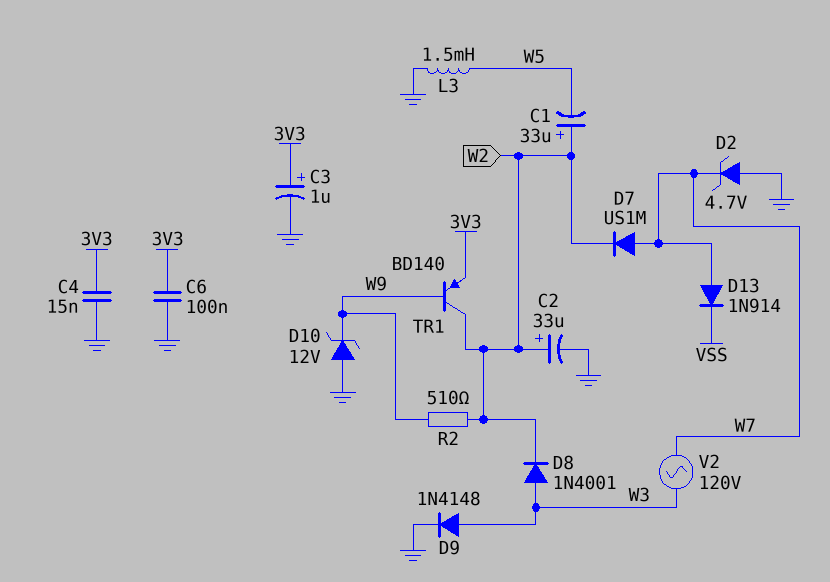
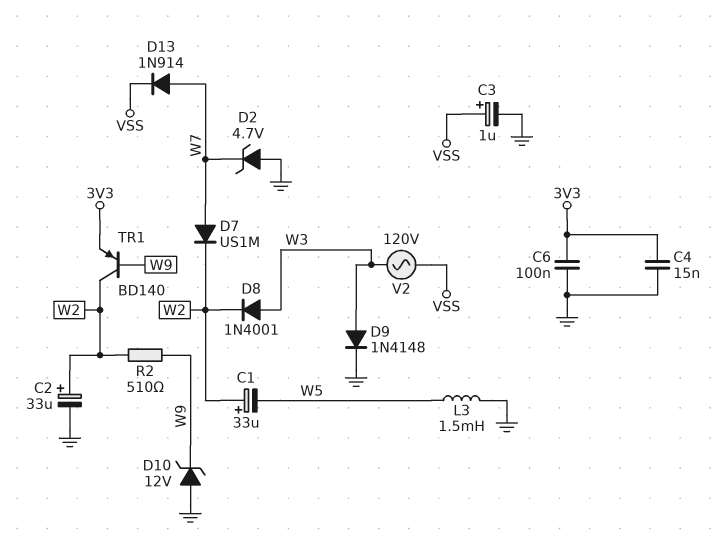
C3: 1uF (plus 3V3, minus GND) -> 1uF (plus VSS, minus GND)
V2: AC 120V (W3, W7) -> AC 120V (VSS, W3)

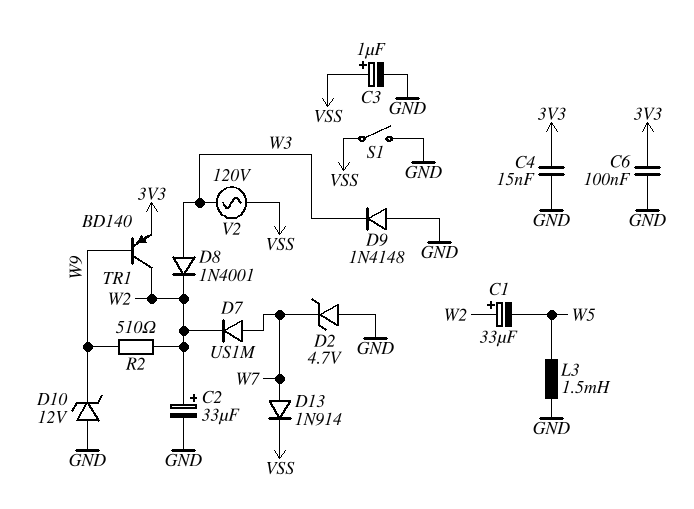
D9: diode 1N4148 (A W3, K GND) -> diode 1N4148 (A GND, K W3)
S1: none -> switch (GND, VSS)

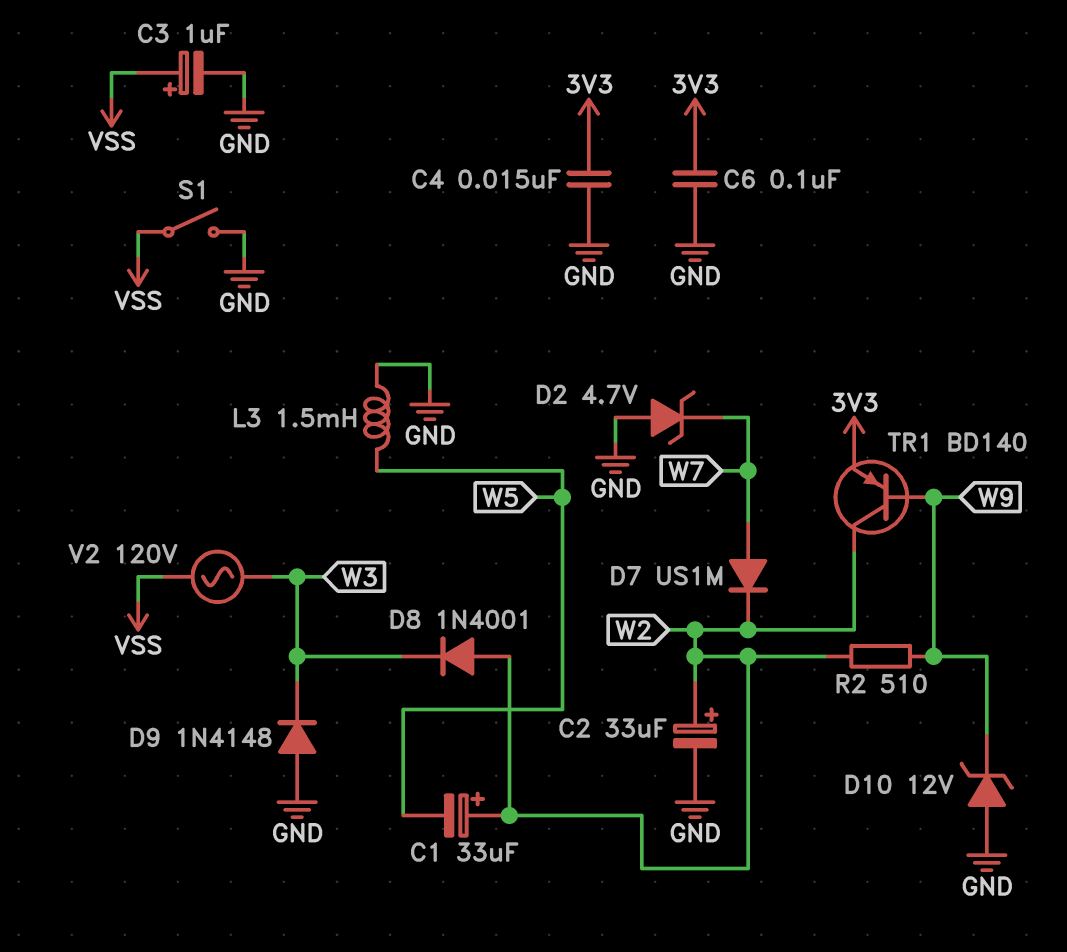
D8: diode 1N4001 (A W3, K W2) -> diode 1N4001 (A W2, K W3)
D13: diode 1N914 (A W7, K VSS) -> none

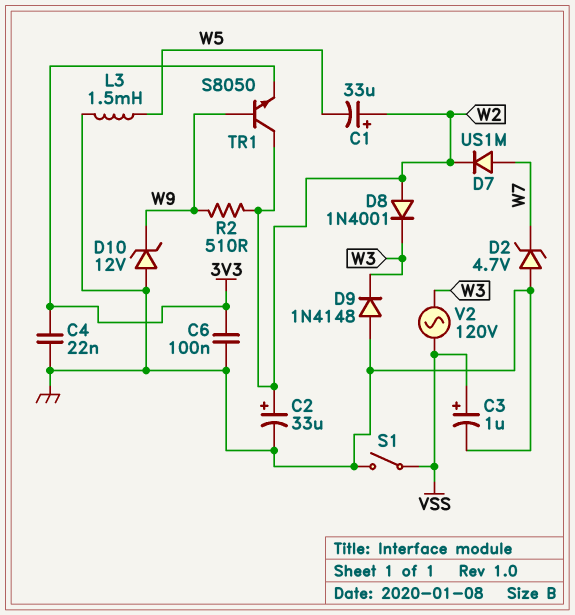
C4: 15nF (3V3, GND) -> 22nF (3V3, GND)
TR1: PNP BD140 (B W9, C W2, E 3V3) -> NPN S8050 (B W9, C W2, E 3V3)

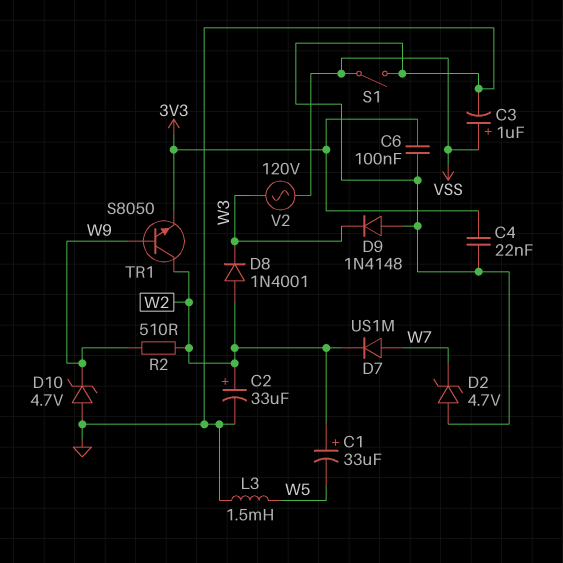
D10: zener 12V (A GND, K W9) -> zener 4.7V (A GND, K W9)

